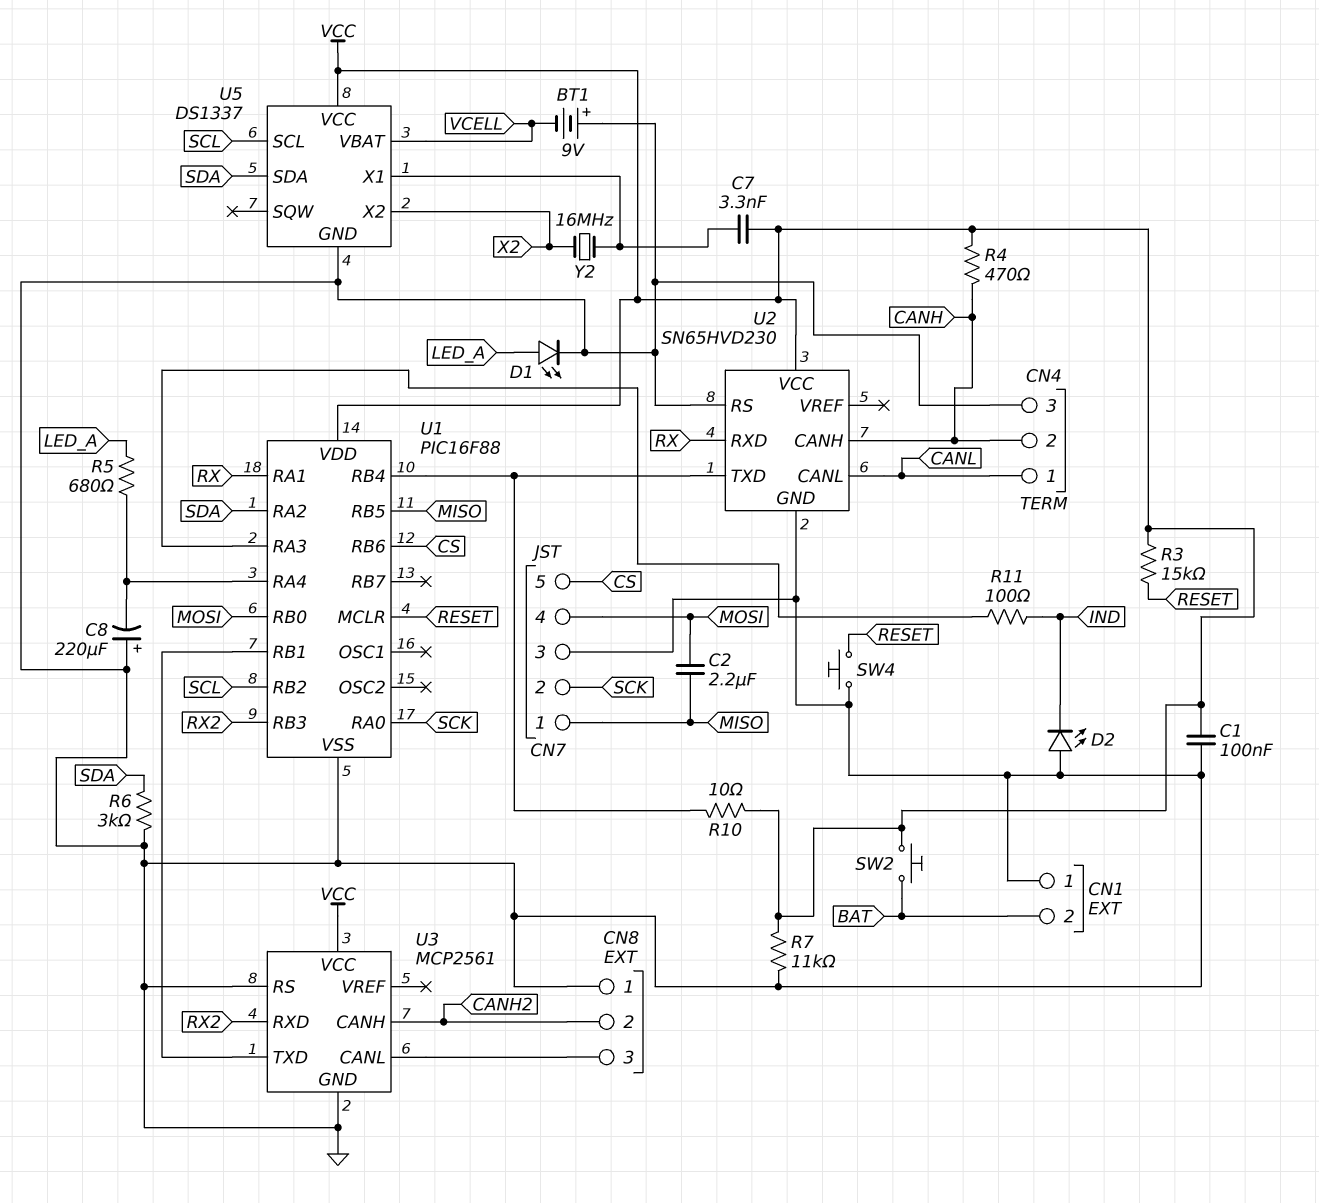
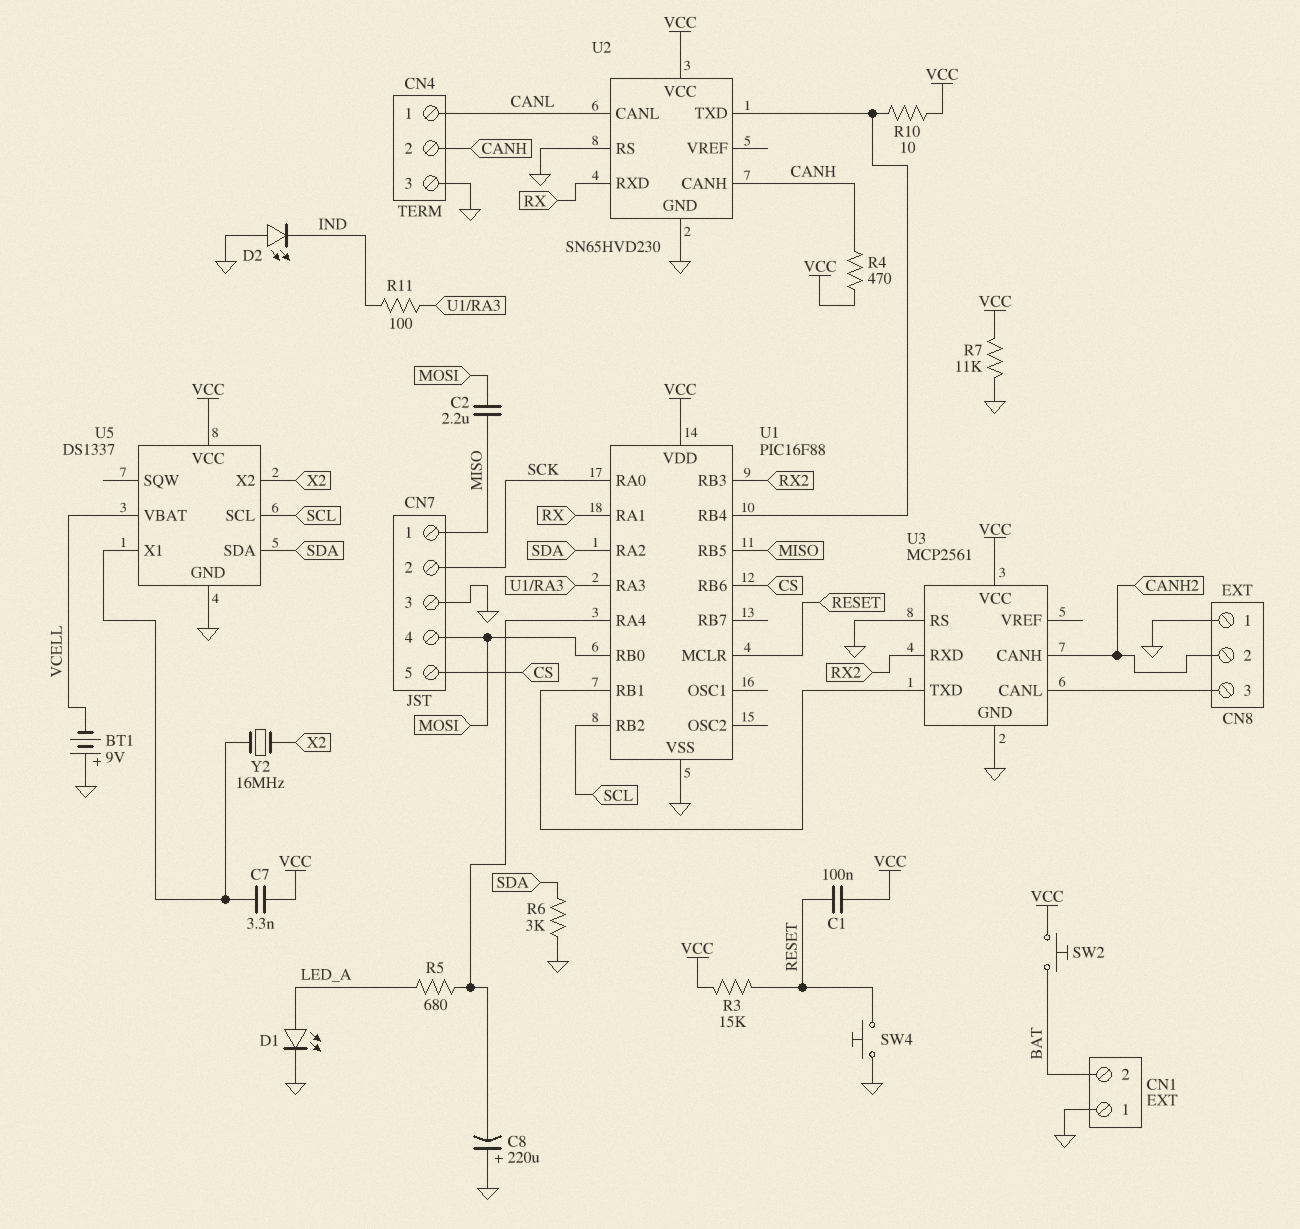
C1: 100nF (GND, VCC) -> 100nF (RESET, VCC)

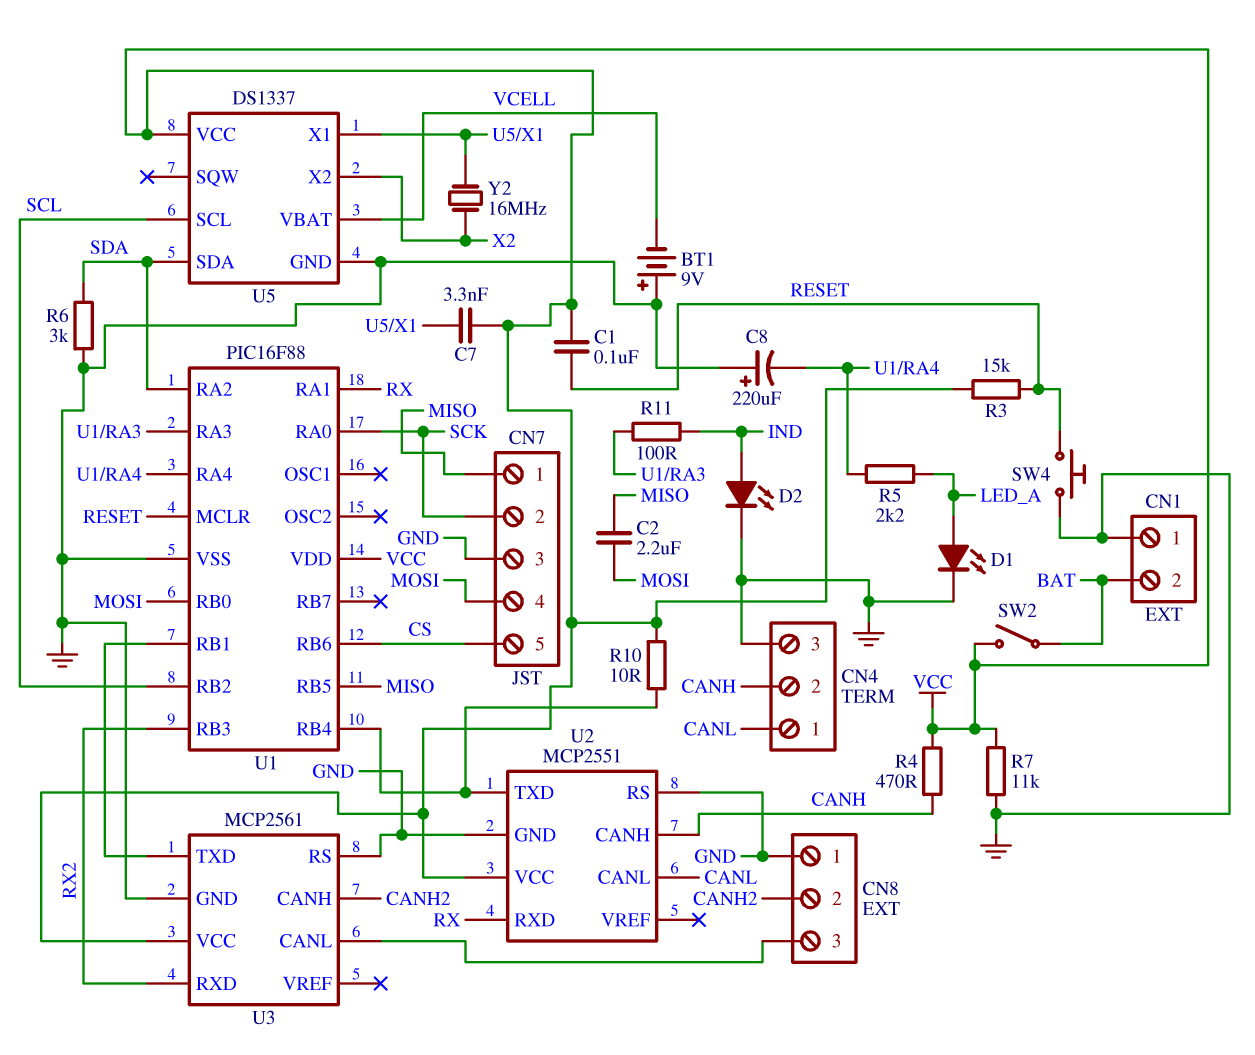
D2: LED (A GND, K IND) -> LED (A IND, K GND)
R5: 680 (LED_A, U1/RA4) -> 2.2k (LED_A, U1/RA4)
SW2: button (BAT, VCC) -> switch (BAT, VCC)
U2: SN65HVD230 -> MCP2551

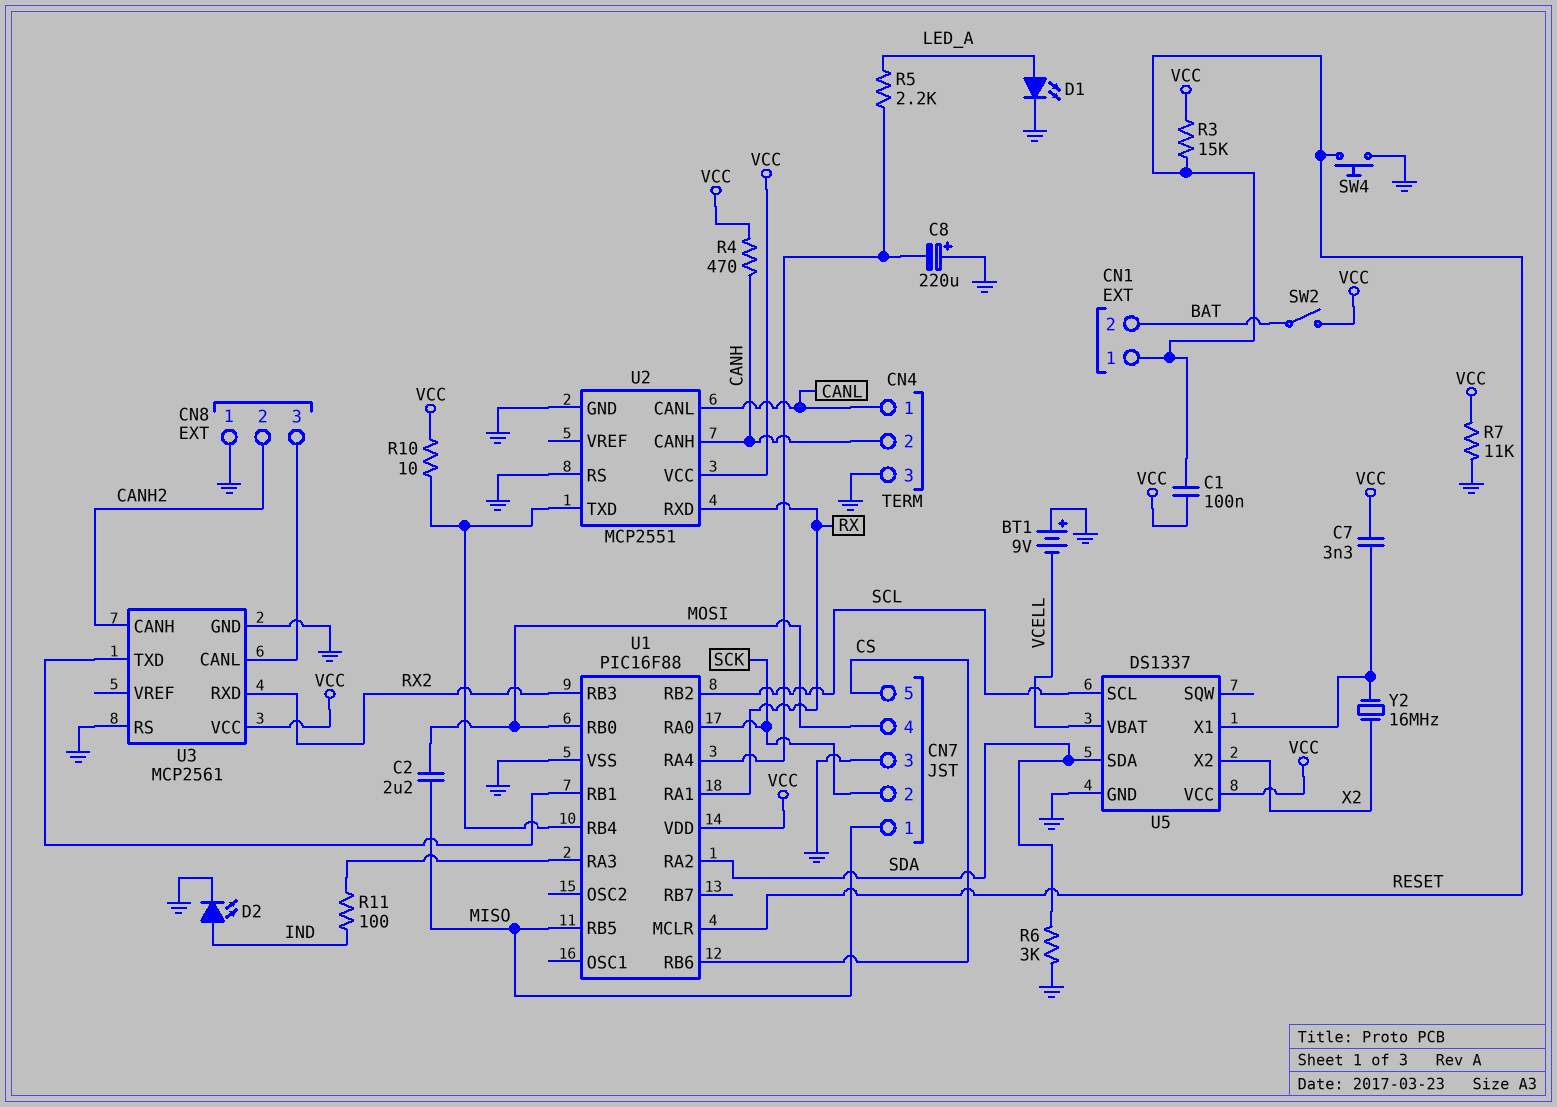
CN1 pin 1: GND -> RESET

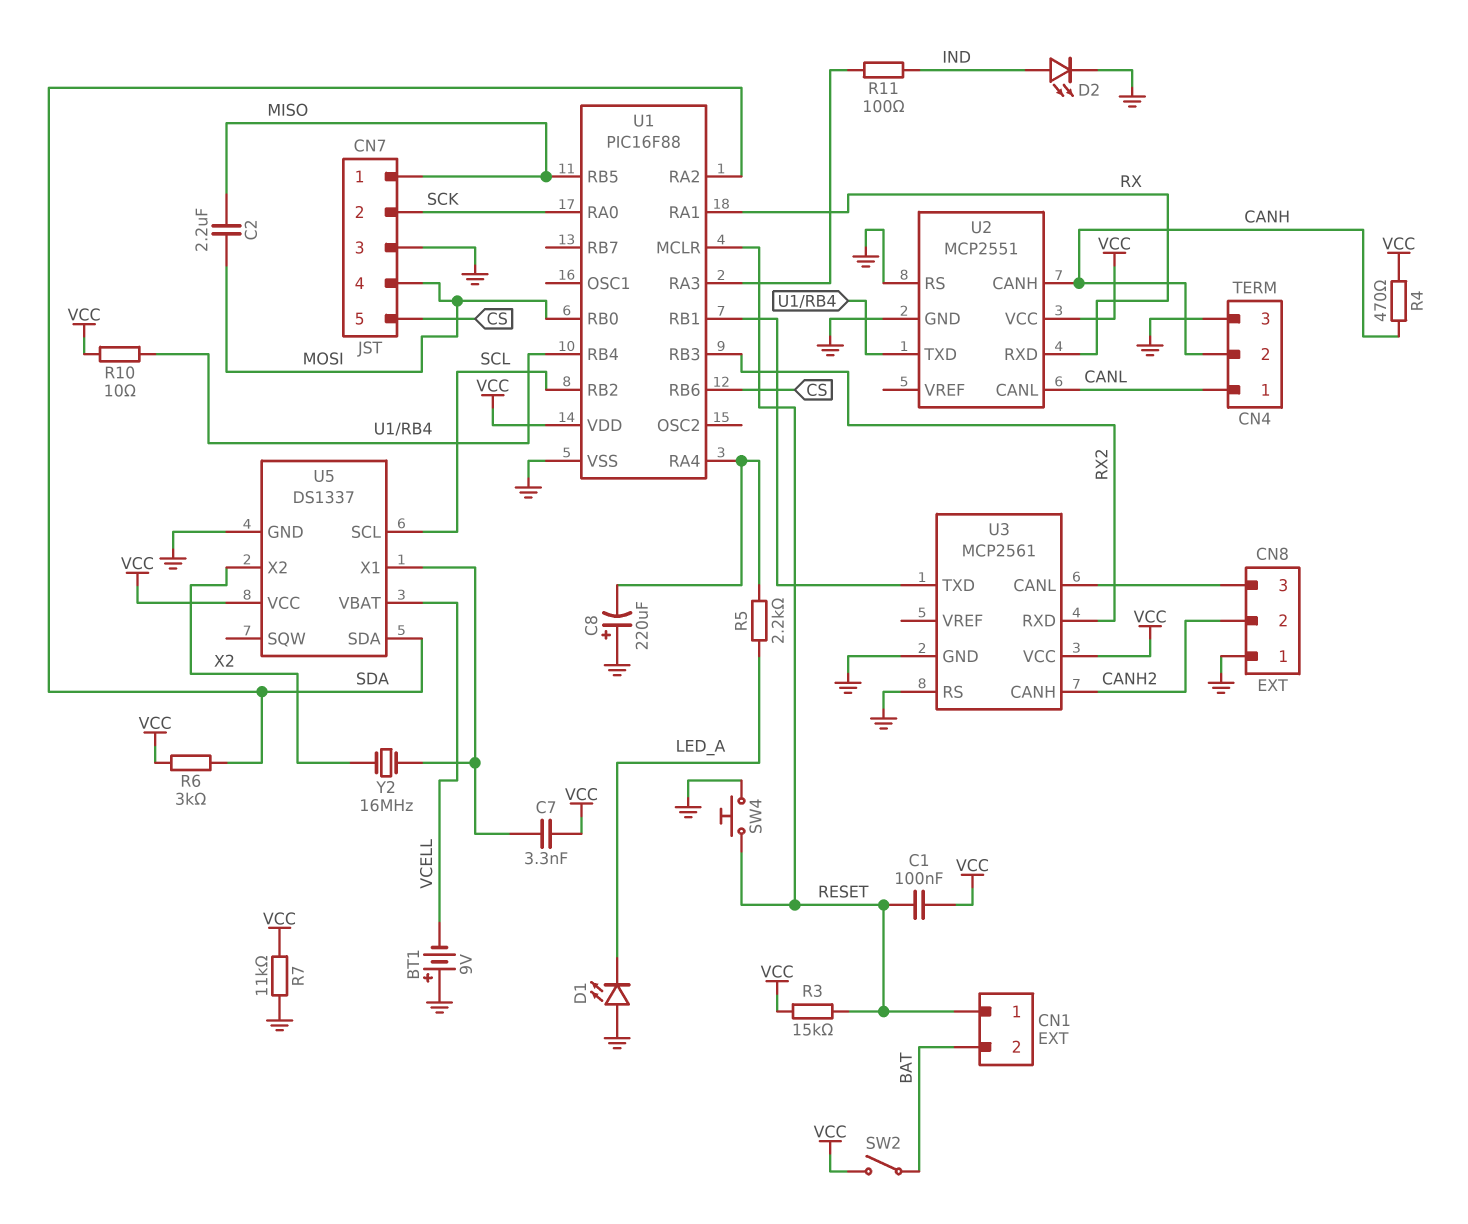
D1: LED (A LED_A, K GND) -> LED (A GND, K LED_A)
R6: 3k (GND, SDA) -> 3k (SDA, VCC)

